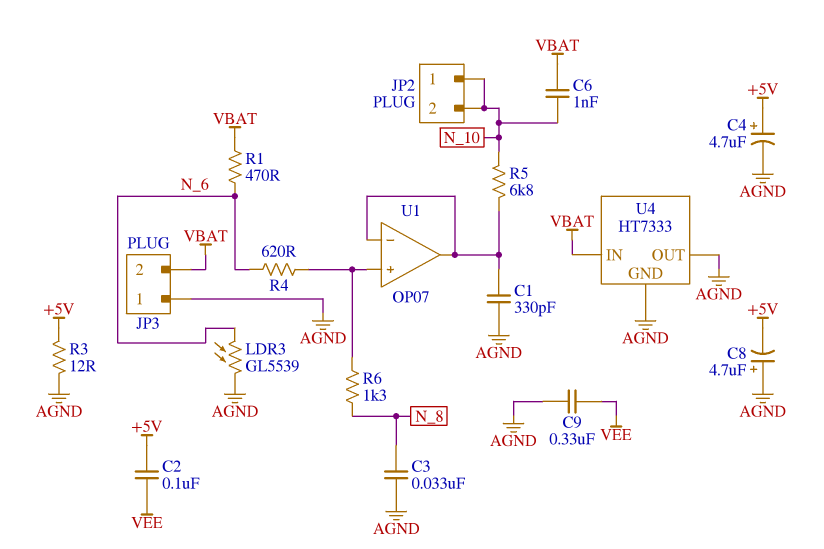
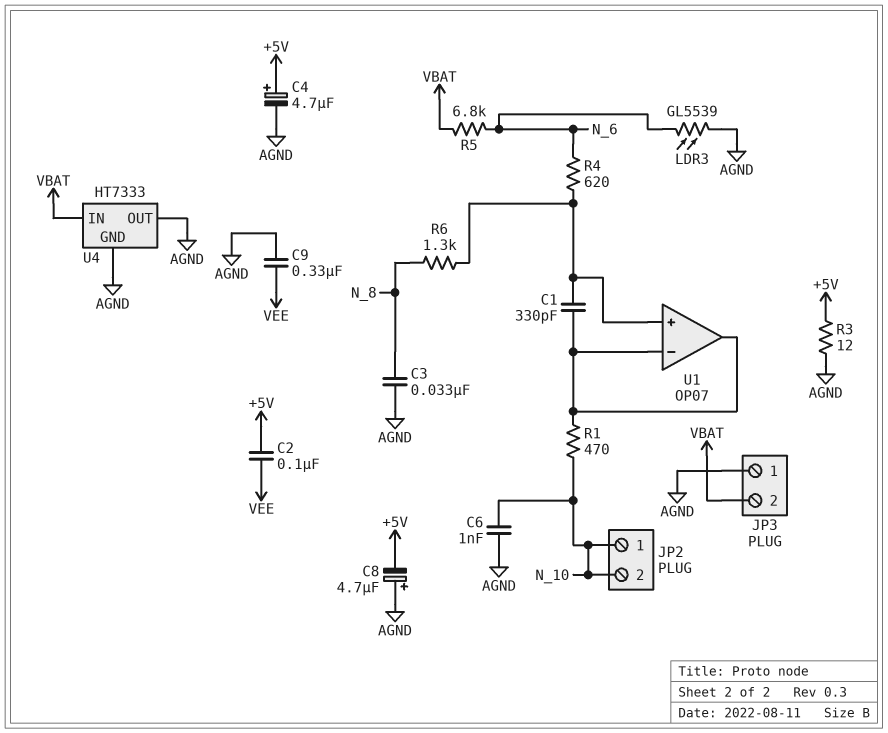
C1: 330pF (AGND, U1/in-) -> 330pF (U1/in+, U1/in-)
C6: 1nF (N_10, VBAT) -> 1nF (AGND, N_10)
R1: 470 (N_6, VBAT) -> 470 (N_10, U1/in-)
R5: 6.8k (N_10, U1/in-) -> 6.8k (N_6, VBAT)

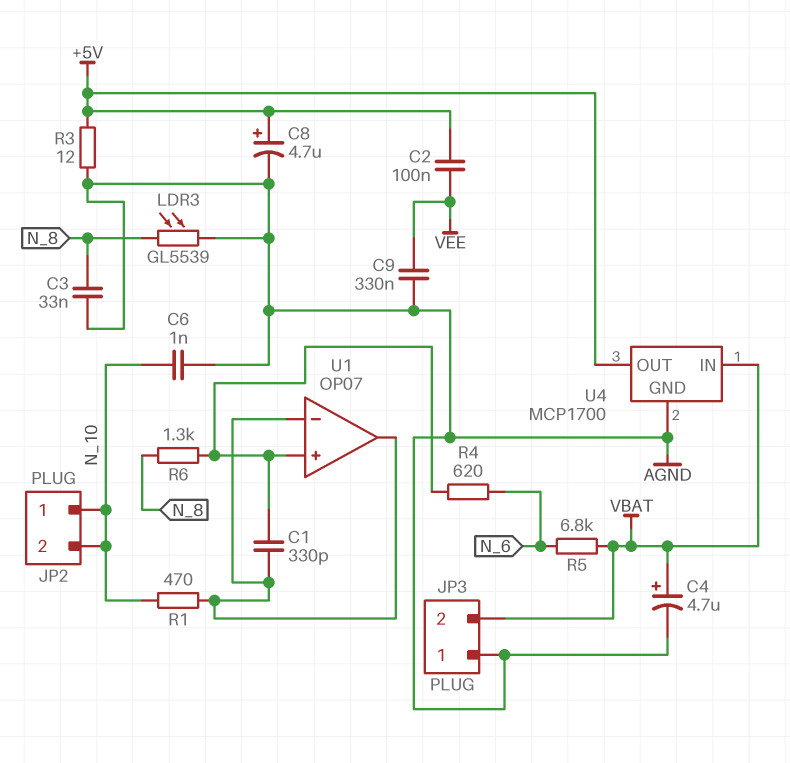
C4: 4.7uF (plus +5V, minus AGND) -> 4.7uF (plus VBAT, minus AGND)
C8: 4.7uF (plus AGND, minus +5V) -> 4.7uF (plus +5V, minus AGND)
LDR3: GL5539 (AGND, N_6) -> GL5539 (AGND, N_8)
U4: HT7333 -> MCP1700
U4 pin OUT: AGND -> +5V

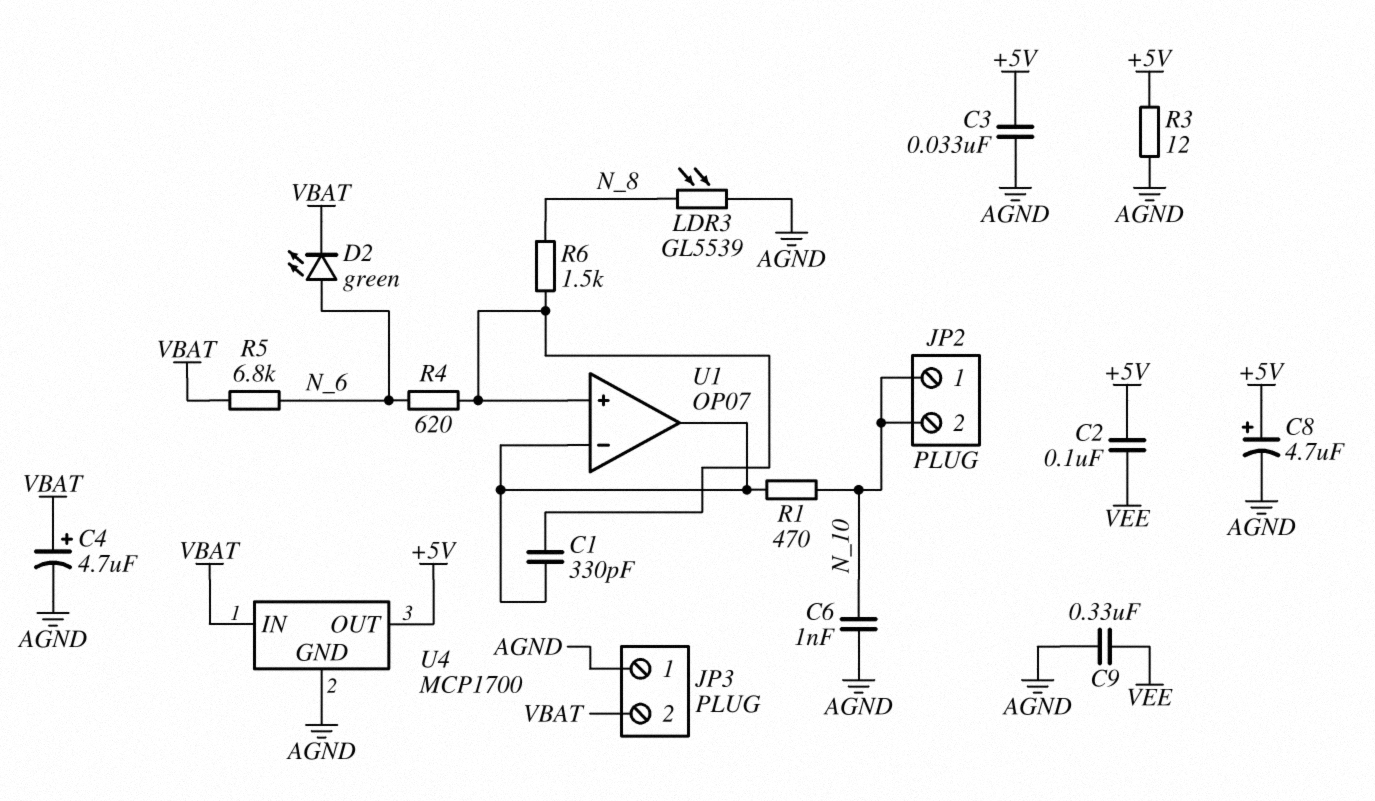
C3: 33nF (AGND, N_8) -> 33nF (+5V, AGND)
D2: none -> LED green (A N_6, K VBAT)
R6: 1.3k (N_8, U1/in+) -> 1.5k (N_8, U1/in+)

